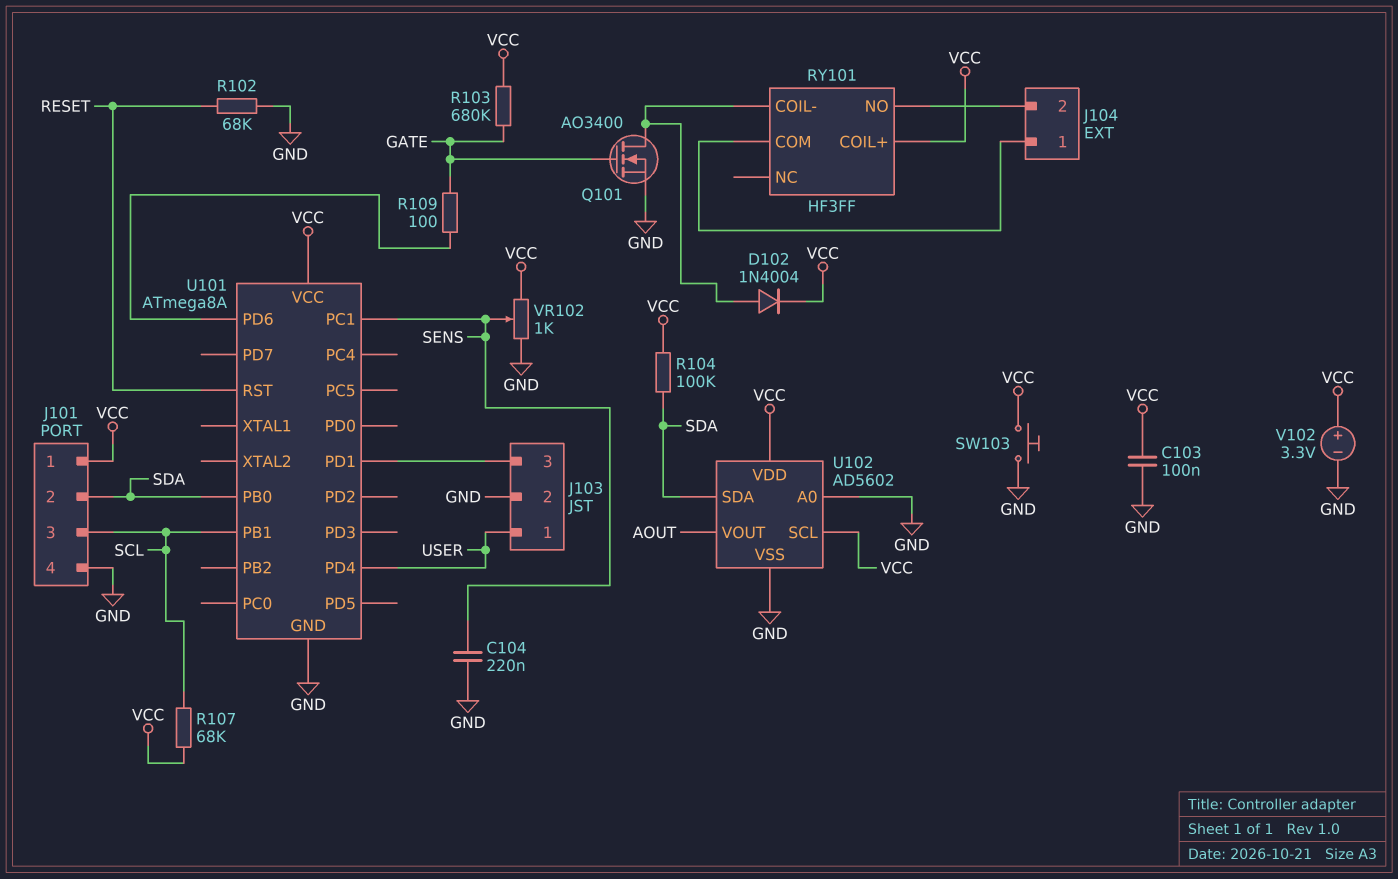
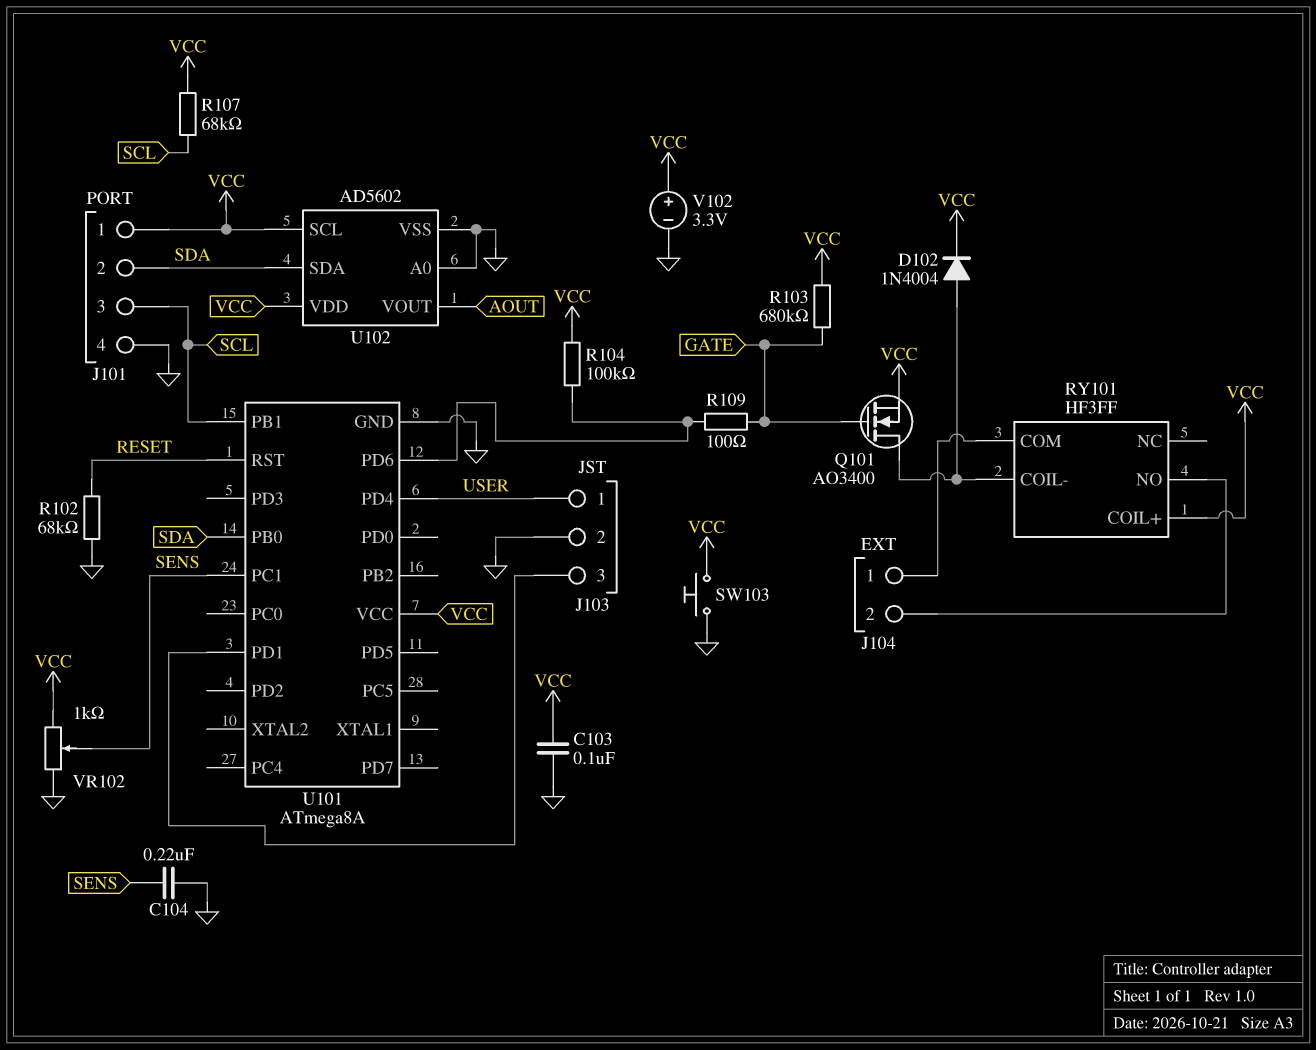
Q101: NMOS AO3400 (G GATE, D RY101/COIL-, S GND) -> NMOS AO3400 (G GATE, D RY101/COIL-, S VCC)
R104: 100k (SDA, VCC) -> 100k (U101/PD6, VCC)

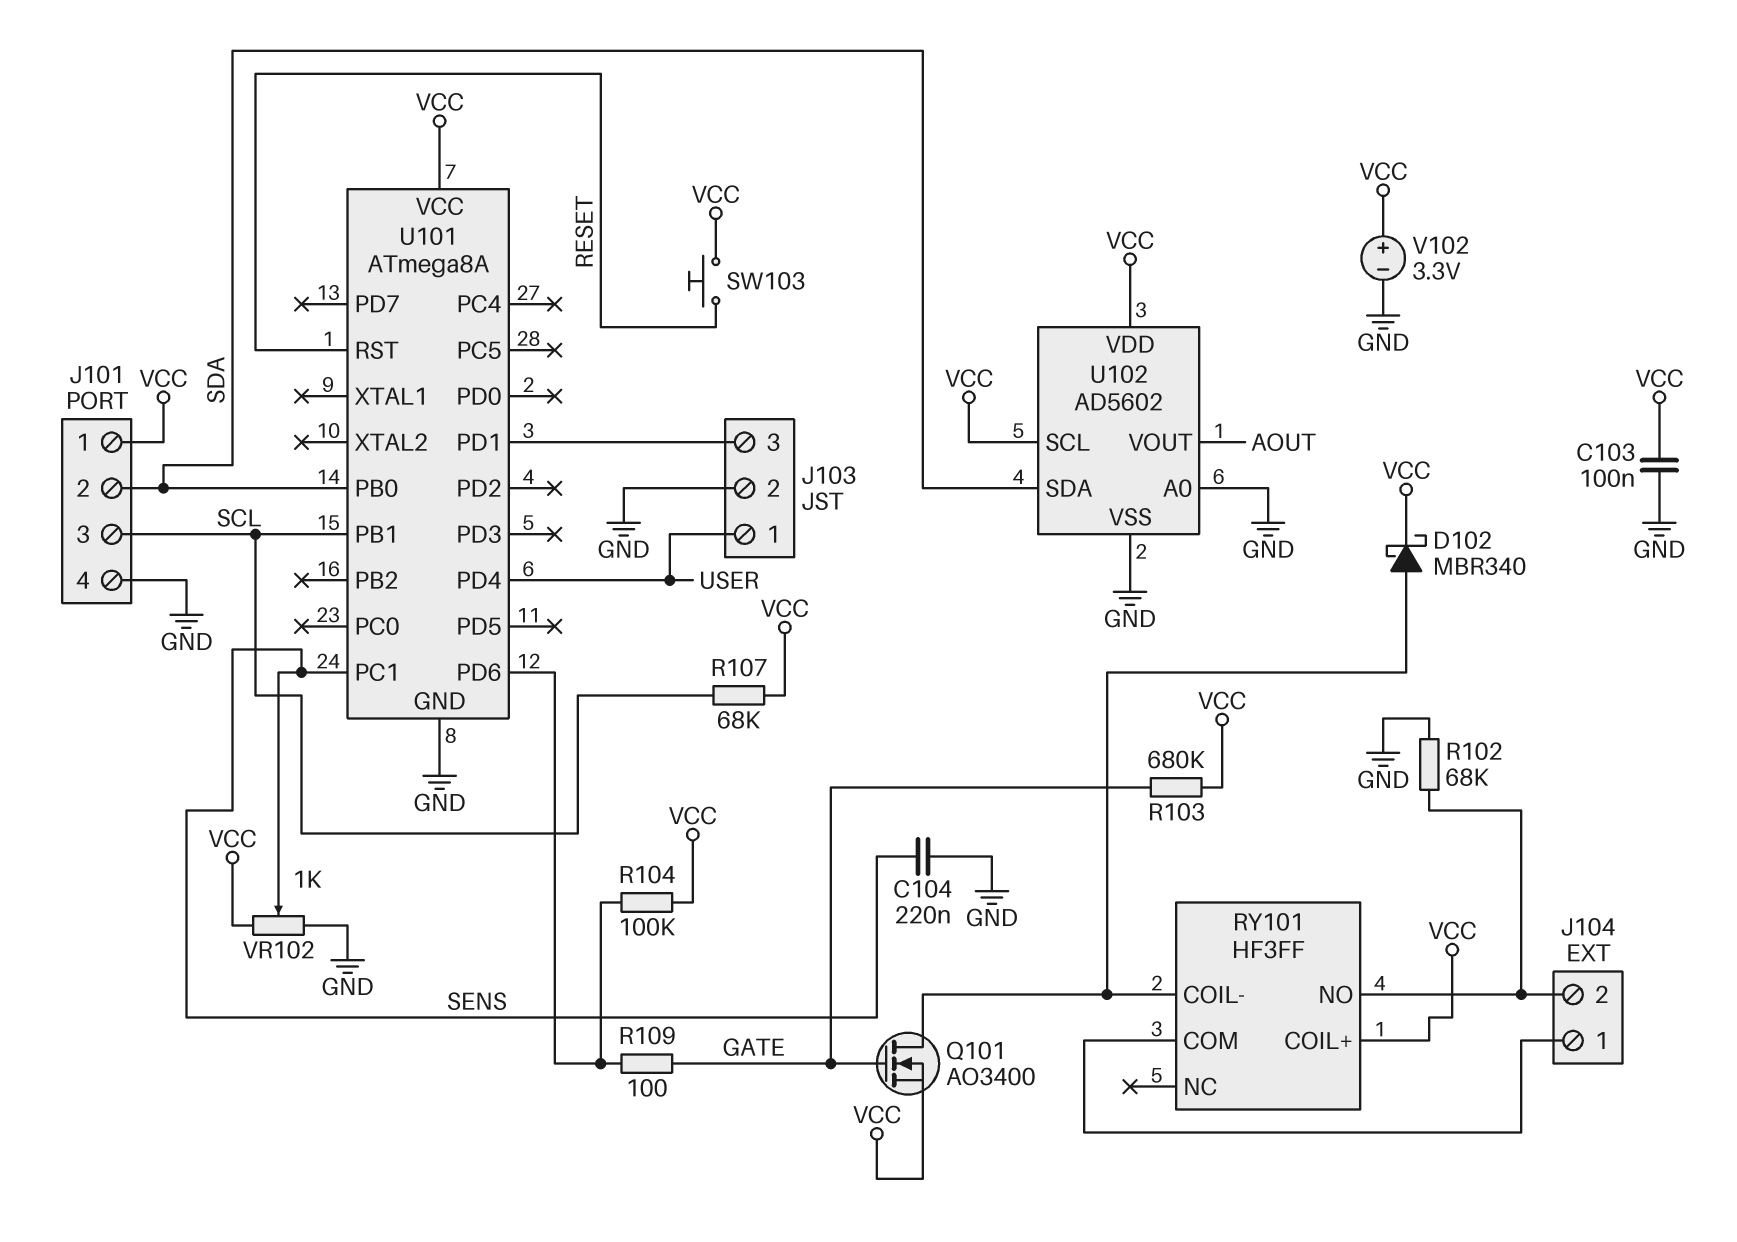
D102: diode 1N4004 (A RY101/COIL-, K VCC) -> schottky MBR340 (A RY101/COIL-, K VCC)
R102: 68k (GND, RESET) -> 68k (GND, J104/2)
SW103: button (GND, VCC) -> button (RESET, VCC)

